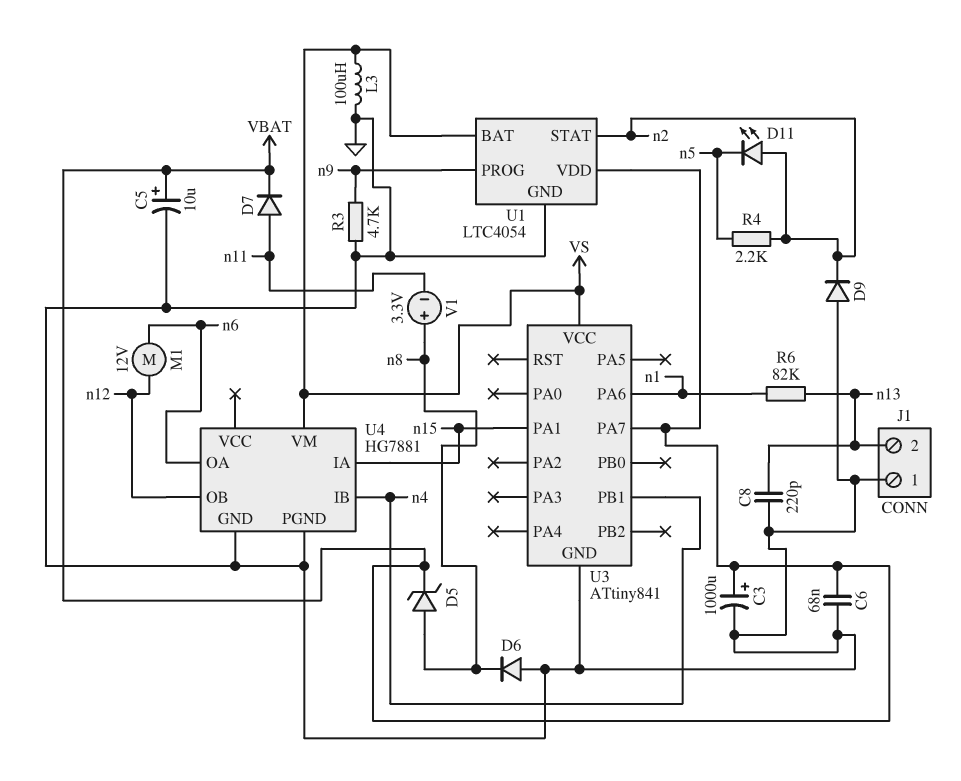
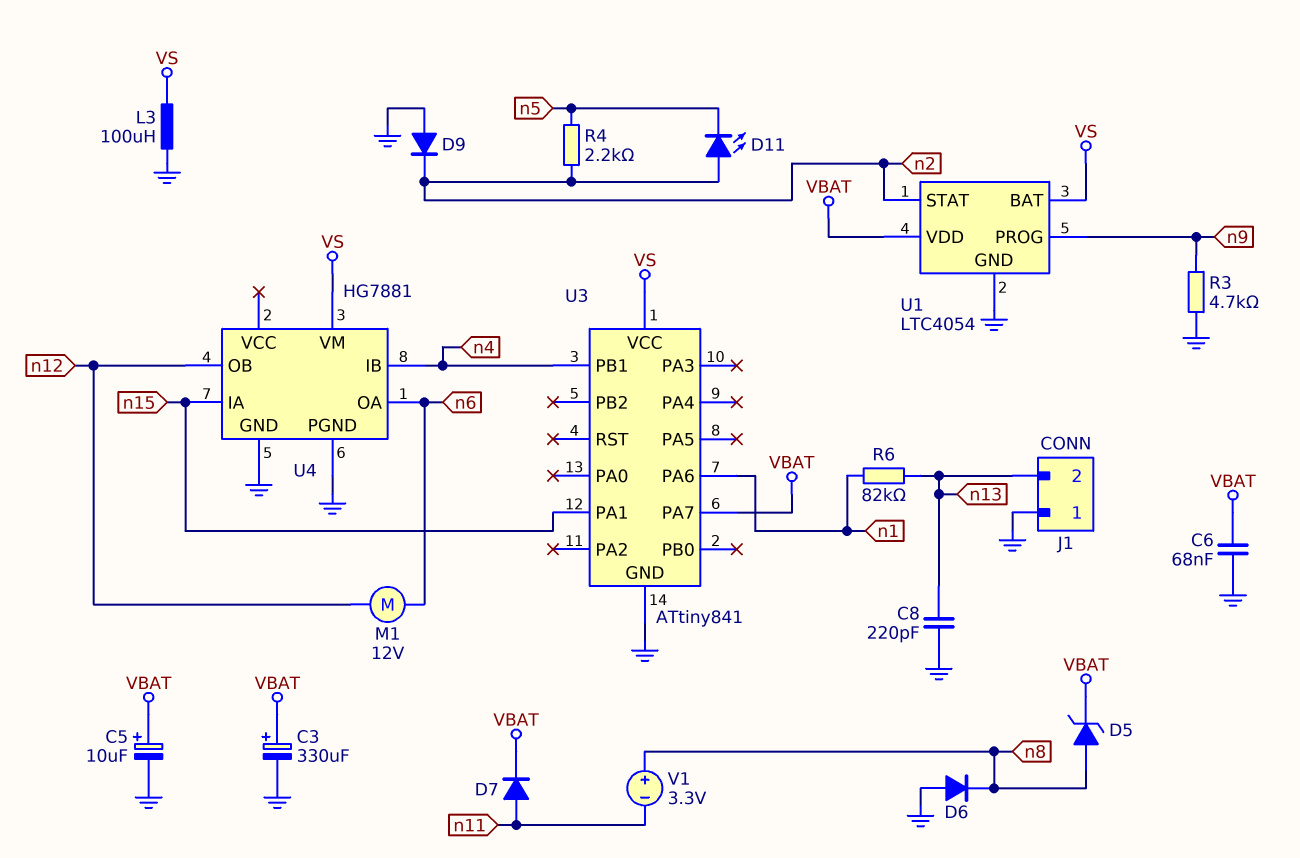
C3: 1000uF (plus VBAT, minus GND) -> 330uF (plus VBAT, minus GND)

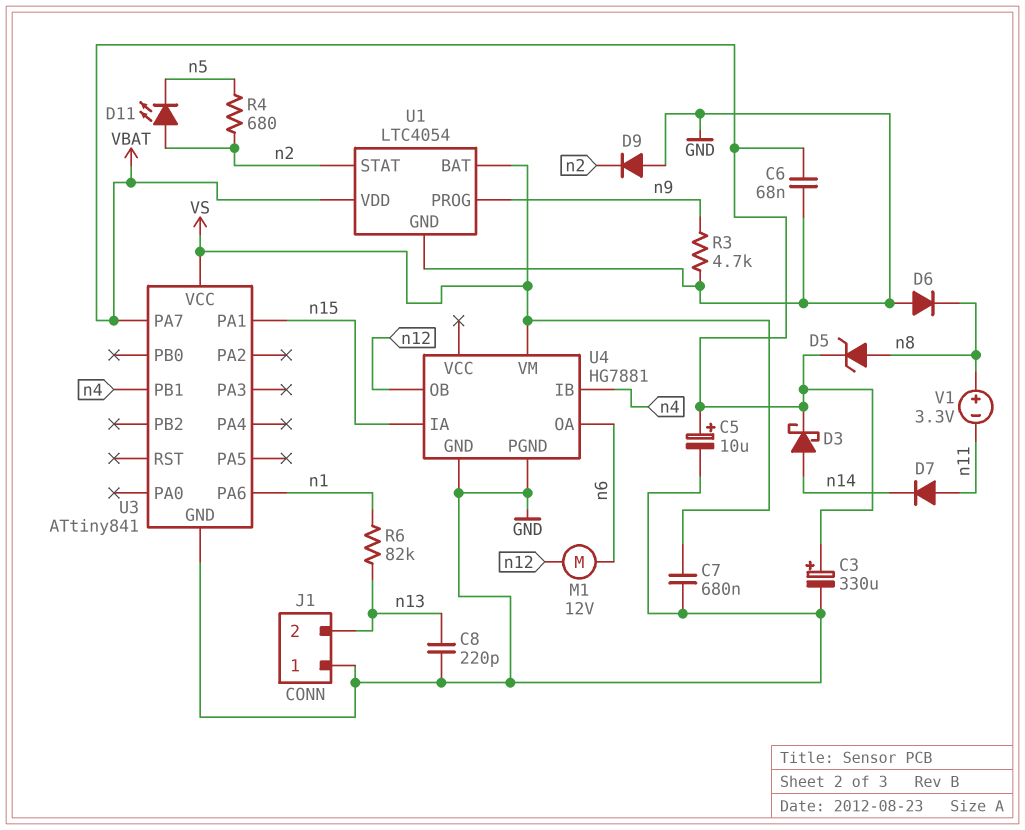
C7: none -> 680nF (GND, VS)
D3: none -> schottky (A n14, K VBAT)
D7: diode (A n11, K VBAT) -> diode (A n11, K n14)
L3: 100uH (GND, VS) -> none
R4: 2.2k (n2, n5) -> 680 (n2, n5)

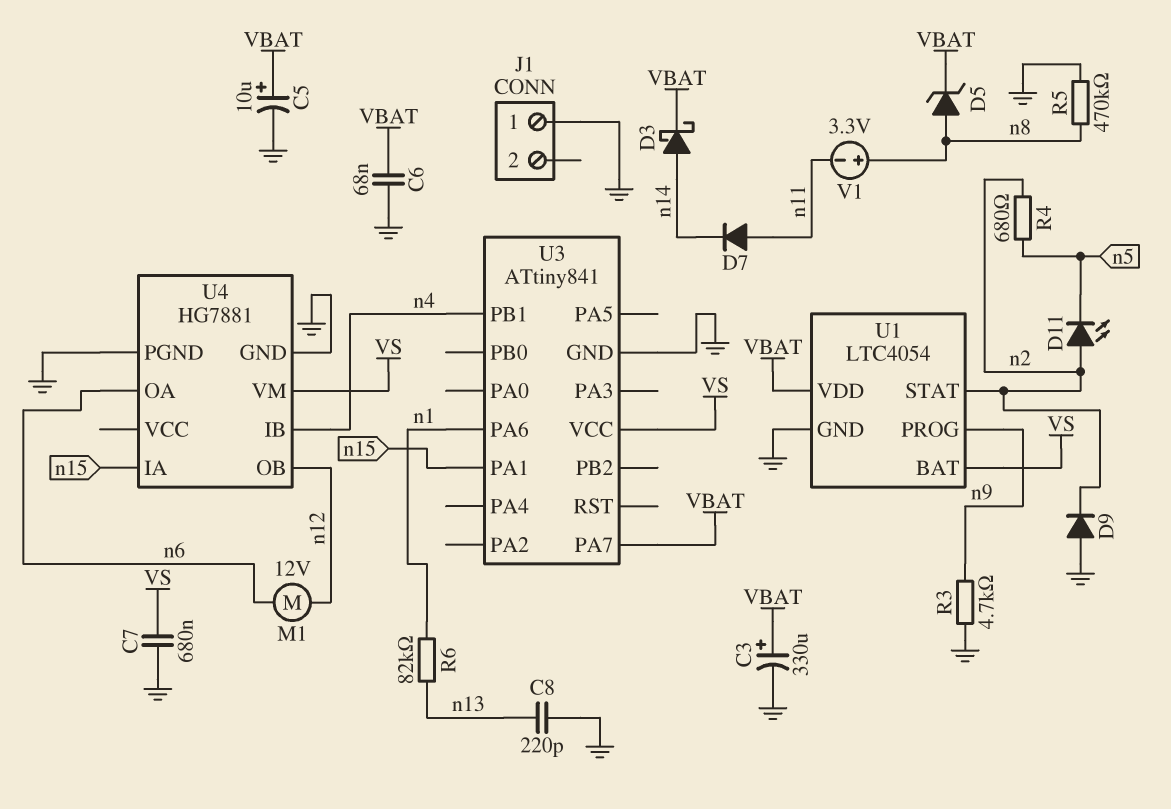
D6: diode (A GND, K n8) -> none
J1 pin 2: n13 -> none
R5: none -> 470k (GND, n8)

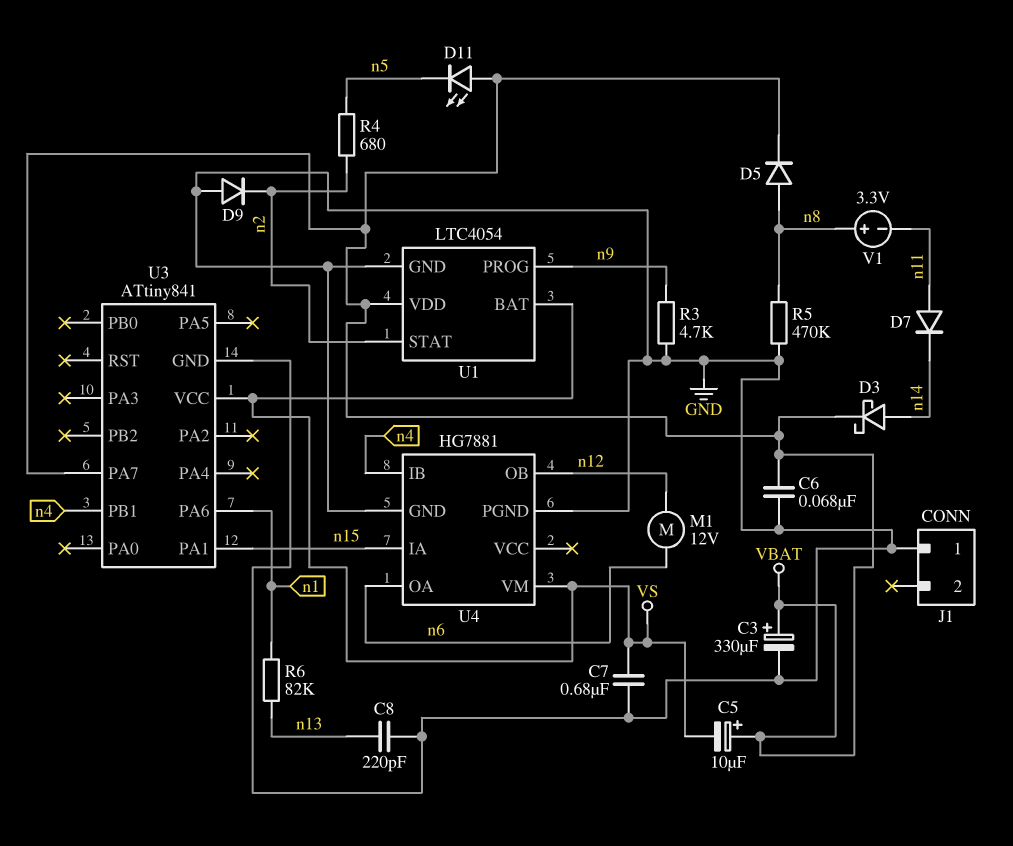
C5: 10uF (plus VBAT, minus GND) -> 10uF (plus VBAT, minus VS)
D5: zener (A n8, K VBAT) -> diode (A n8, K VBAT)
D11: LED (A n2, K n5) -> LED (A VBAT, K n5)

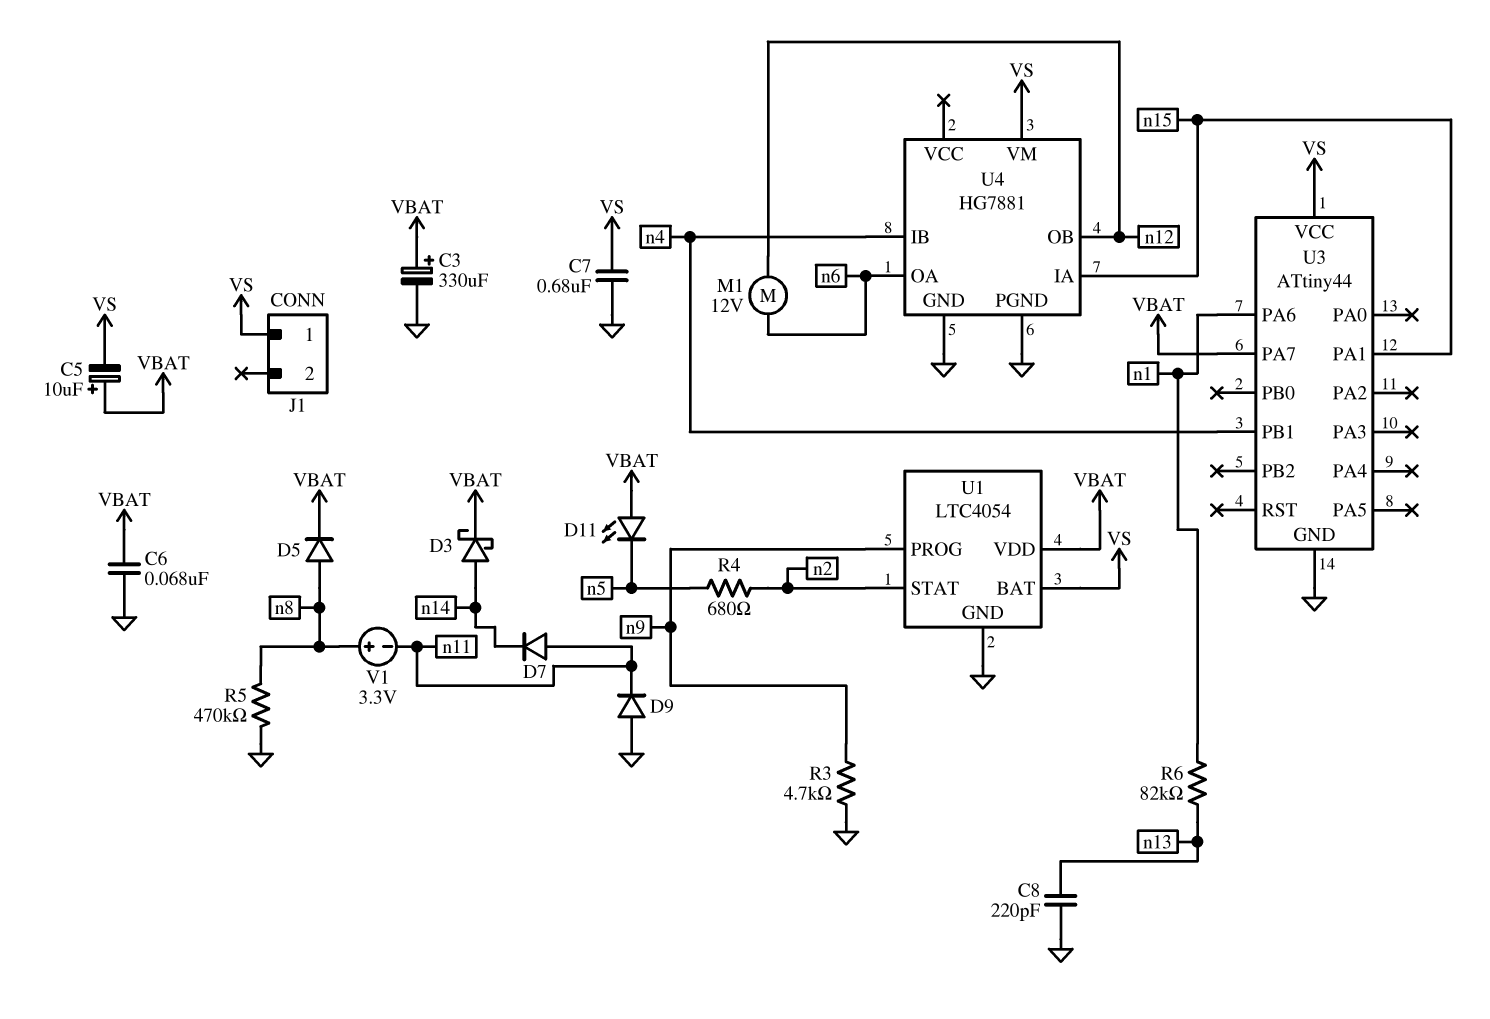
D9: diode (A GND, K n2) -> diode (A GND, K n11)
J1 pin 1: GND -> VS
U3: ATtiny841 -> ATtiny44

